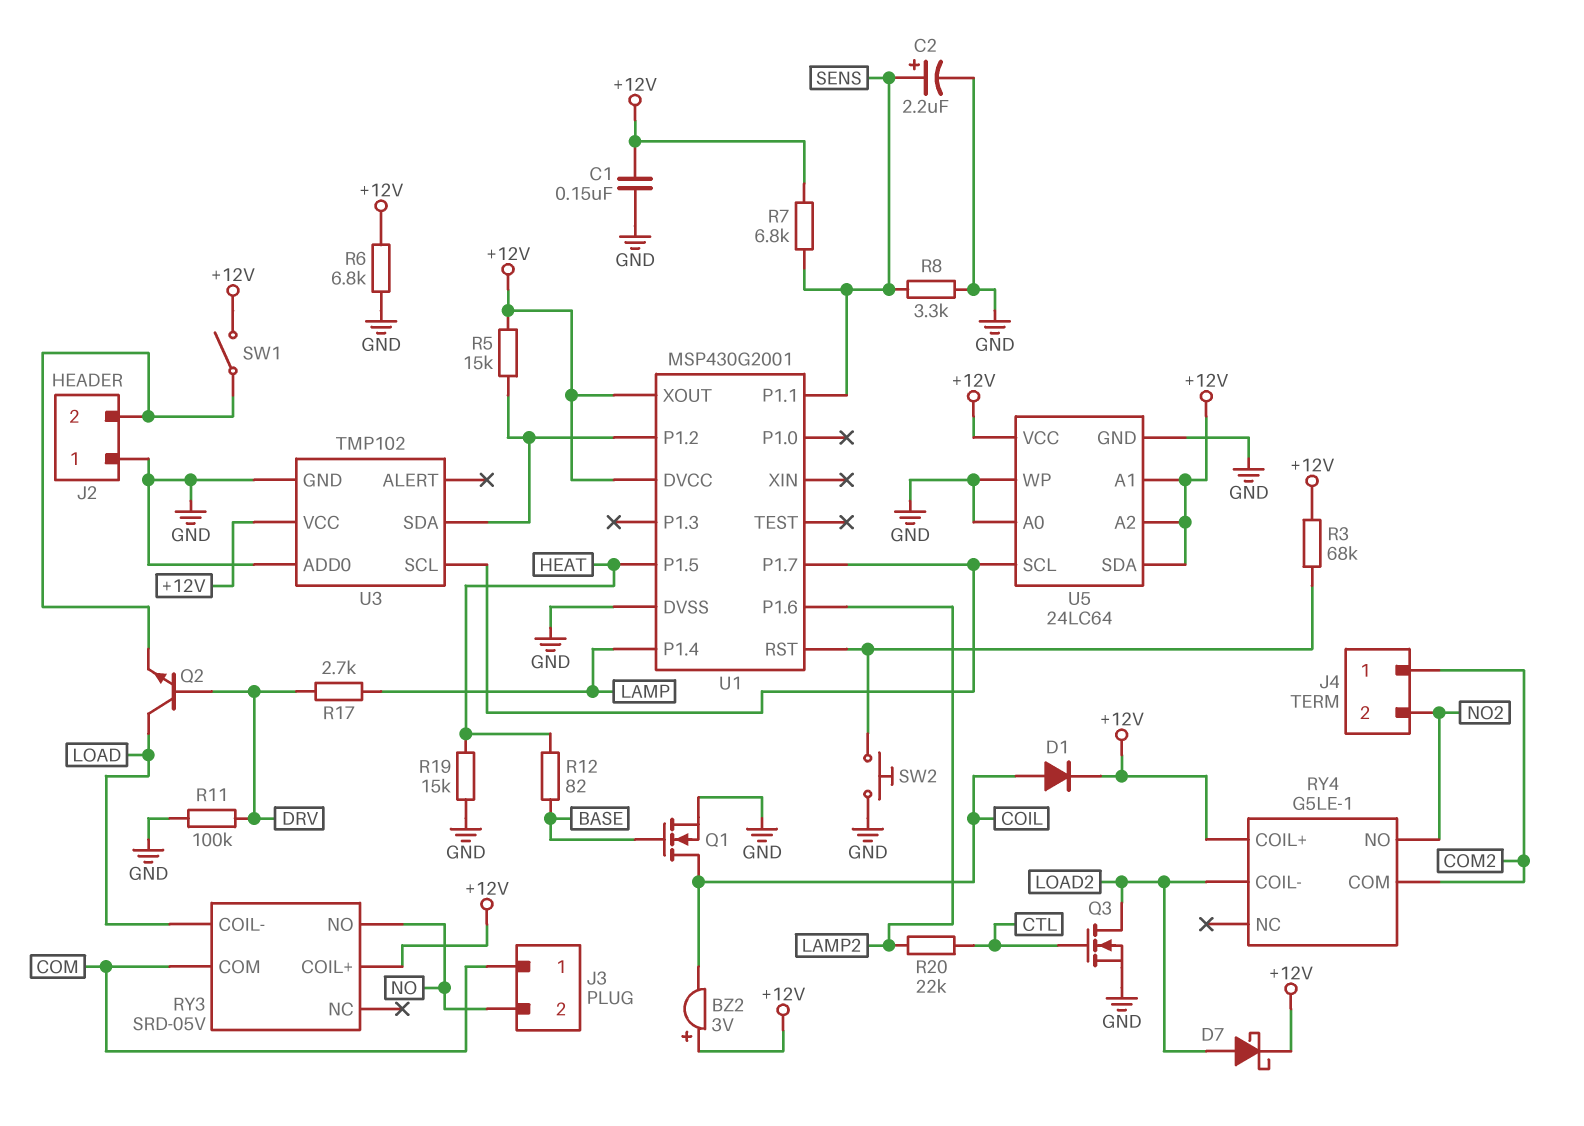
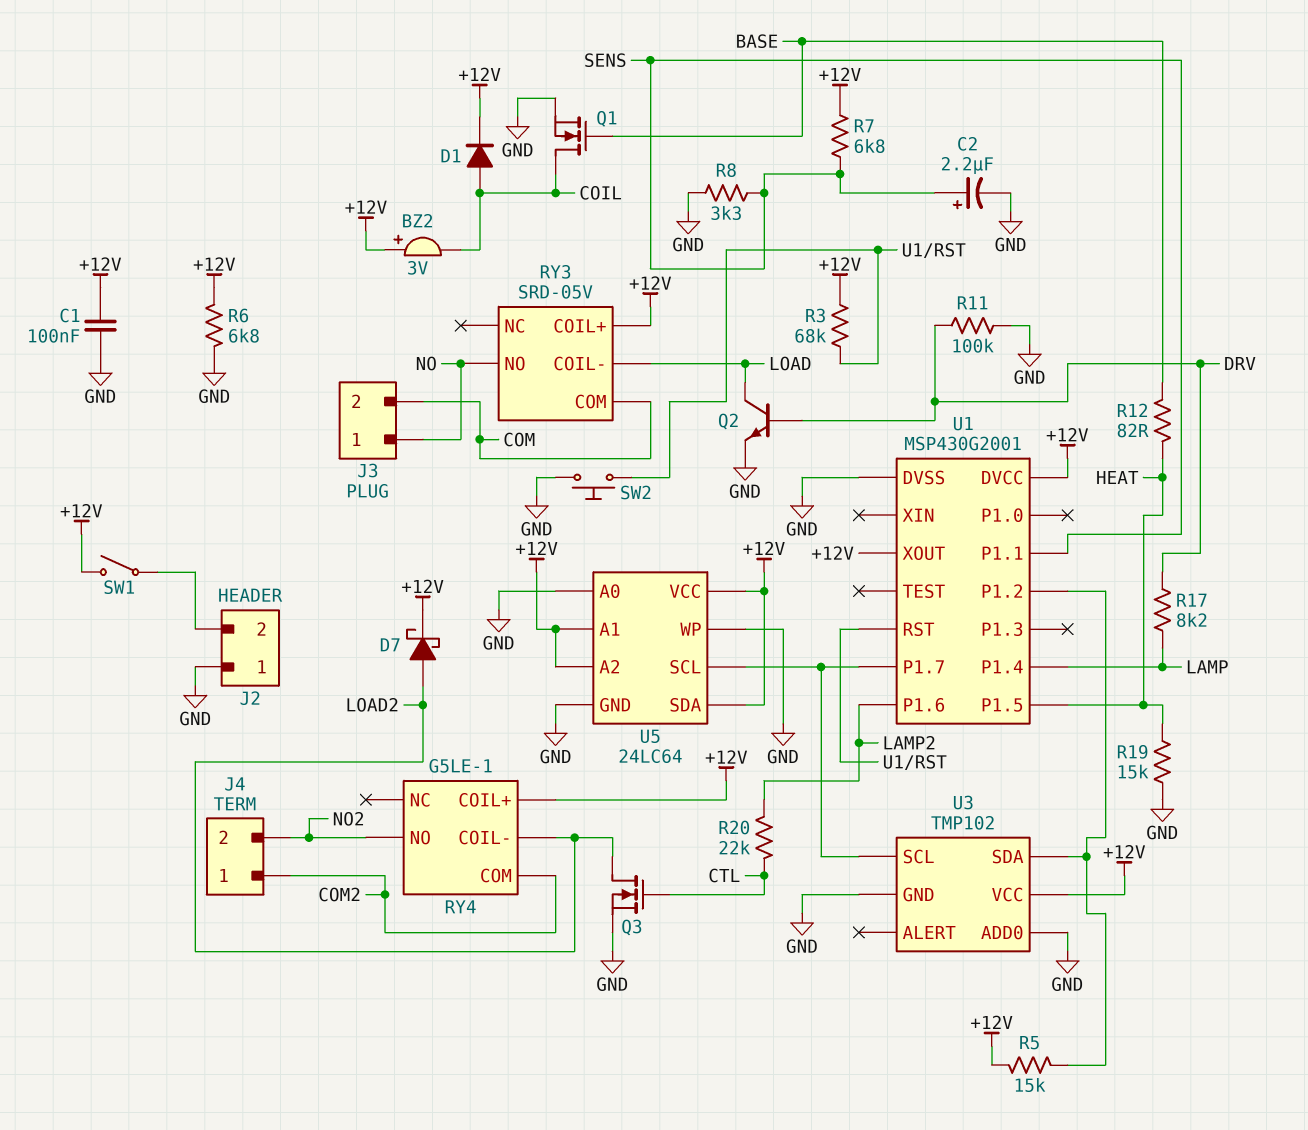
C1: 150nF (+12V, GND) -> 100nF (+12V, GND)
J3 pin 1: COM -> NO
J3 pin 2: NO -> COM
Q2: NPN (B DRV, C LOAD, E J2/2) -> NPN (B DRV, C LOAD, E GND)
R17: 2.7k (DRV, LAMP) -> 8.2k (DRV, LAMP)

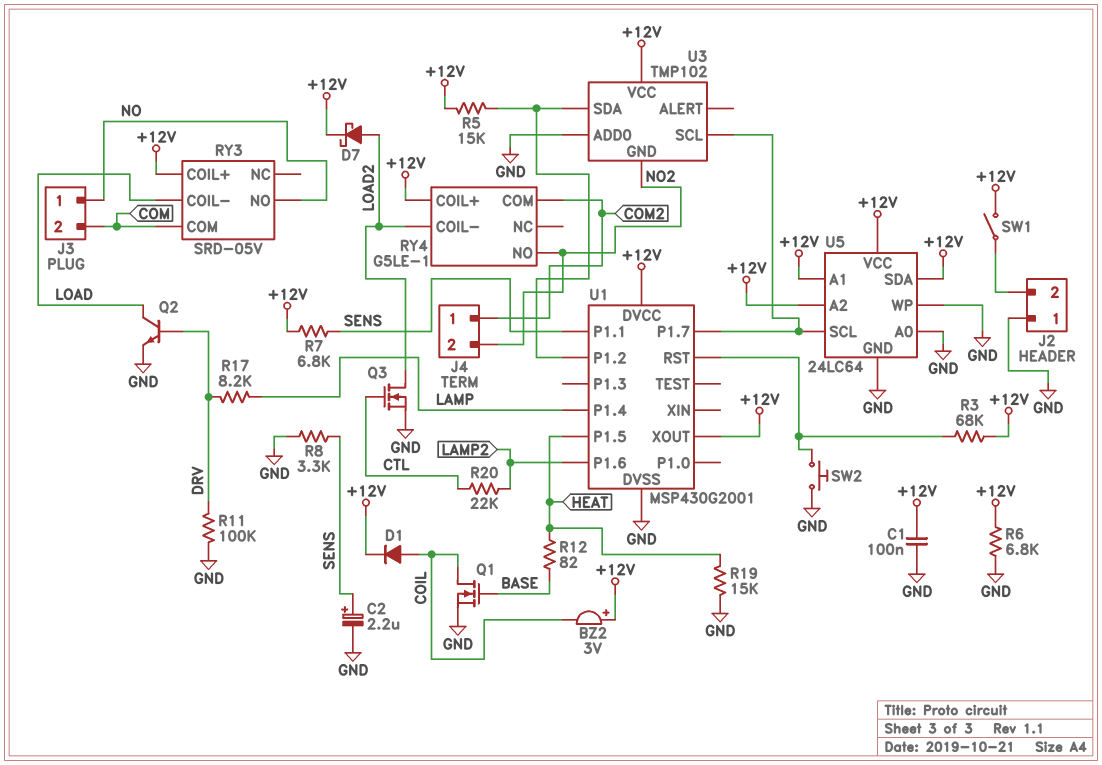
U3 pin GND: GND -> NO2

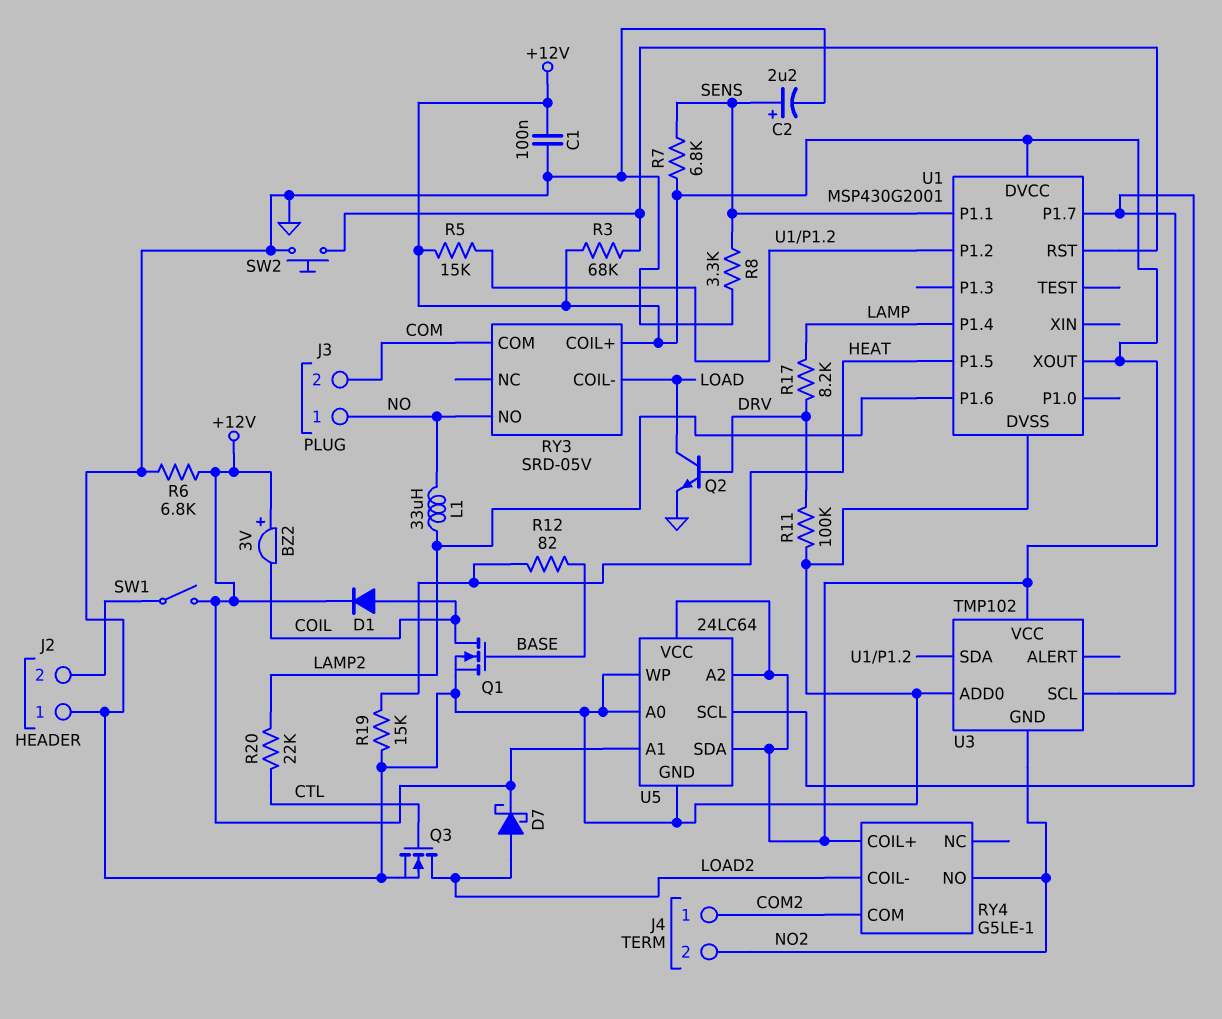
L1: none -> 33uH (LAMP2, NO)

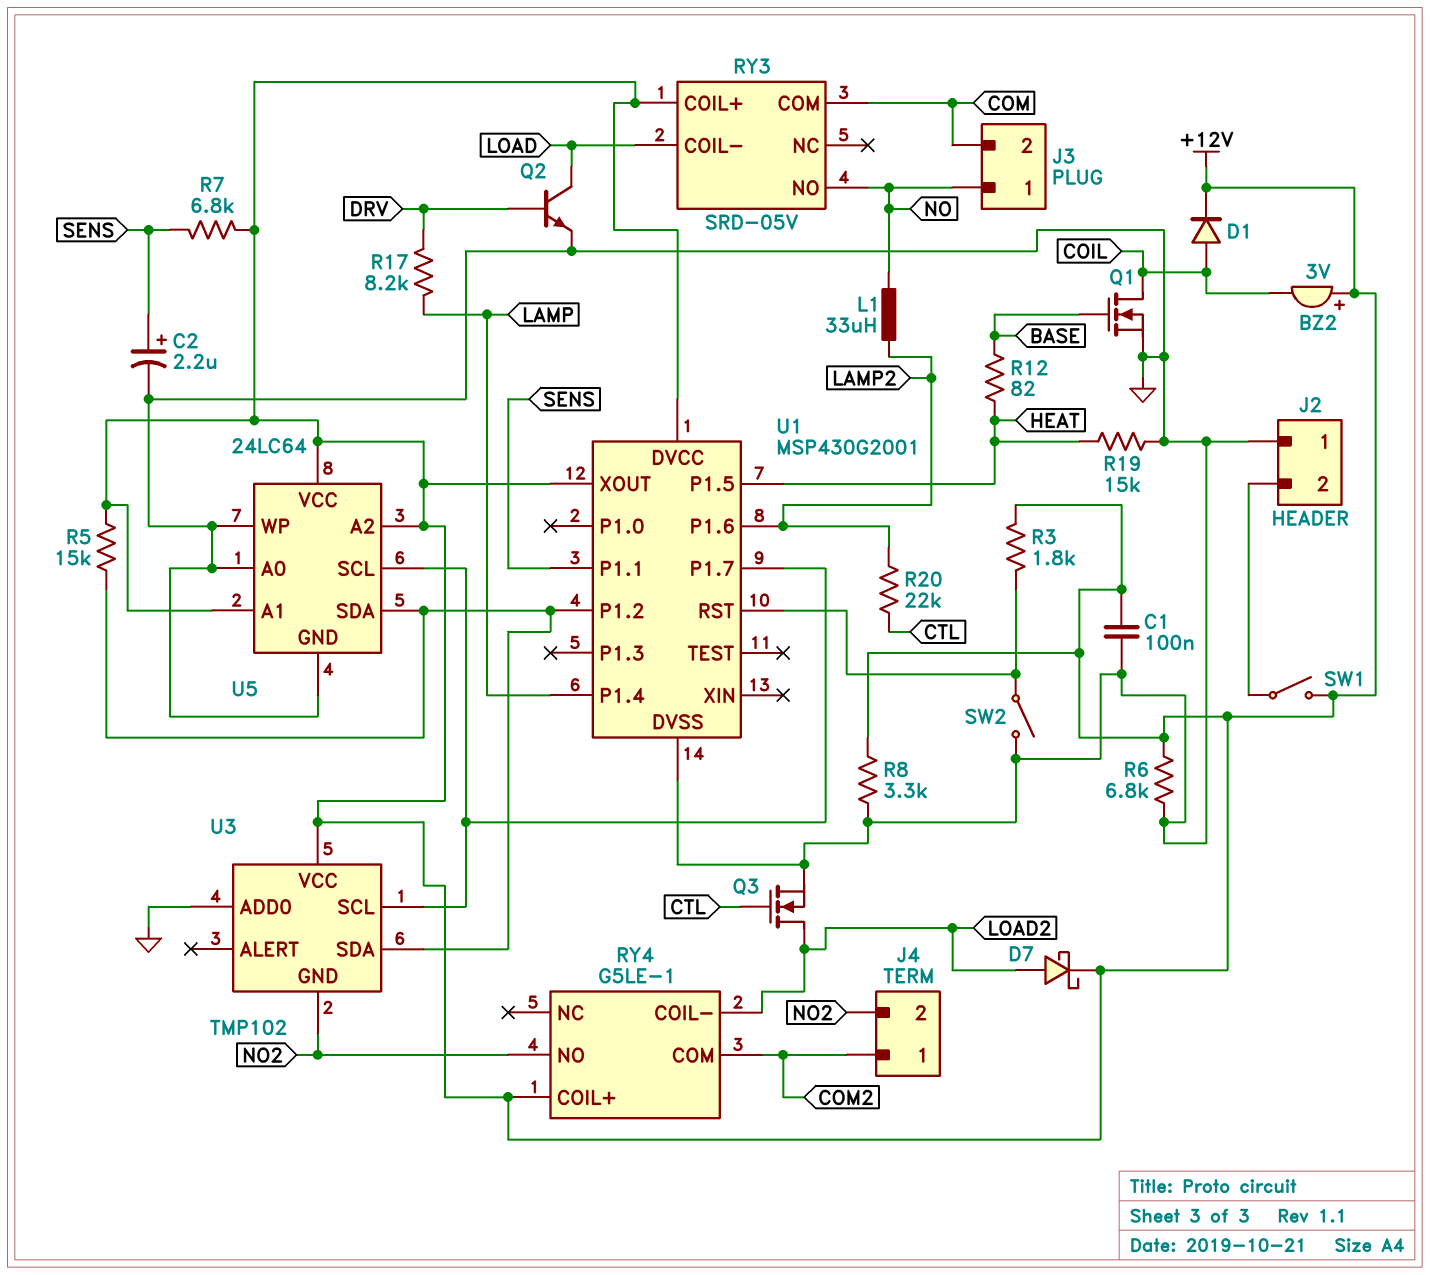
R3: 68k (+12V, U1/RST) -> 1.8k (+12V, U1/RST)
R8: 3.3k (GND, SENS) -> 3.3k (+12V, GND)
R11: 100k (DRV, GND) -> none
SW2: button (GND, U1/RST) -> switch (GND, U1/RST)
U5 pin SDA: +12V -> U1/P1.2

